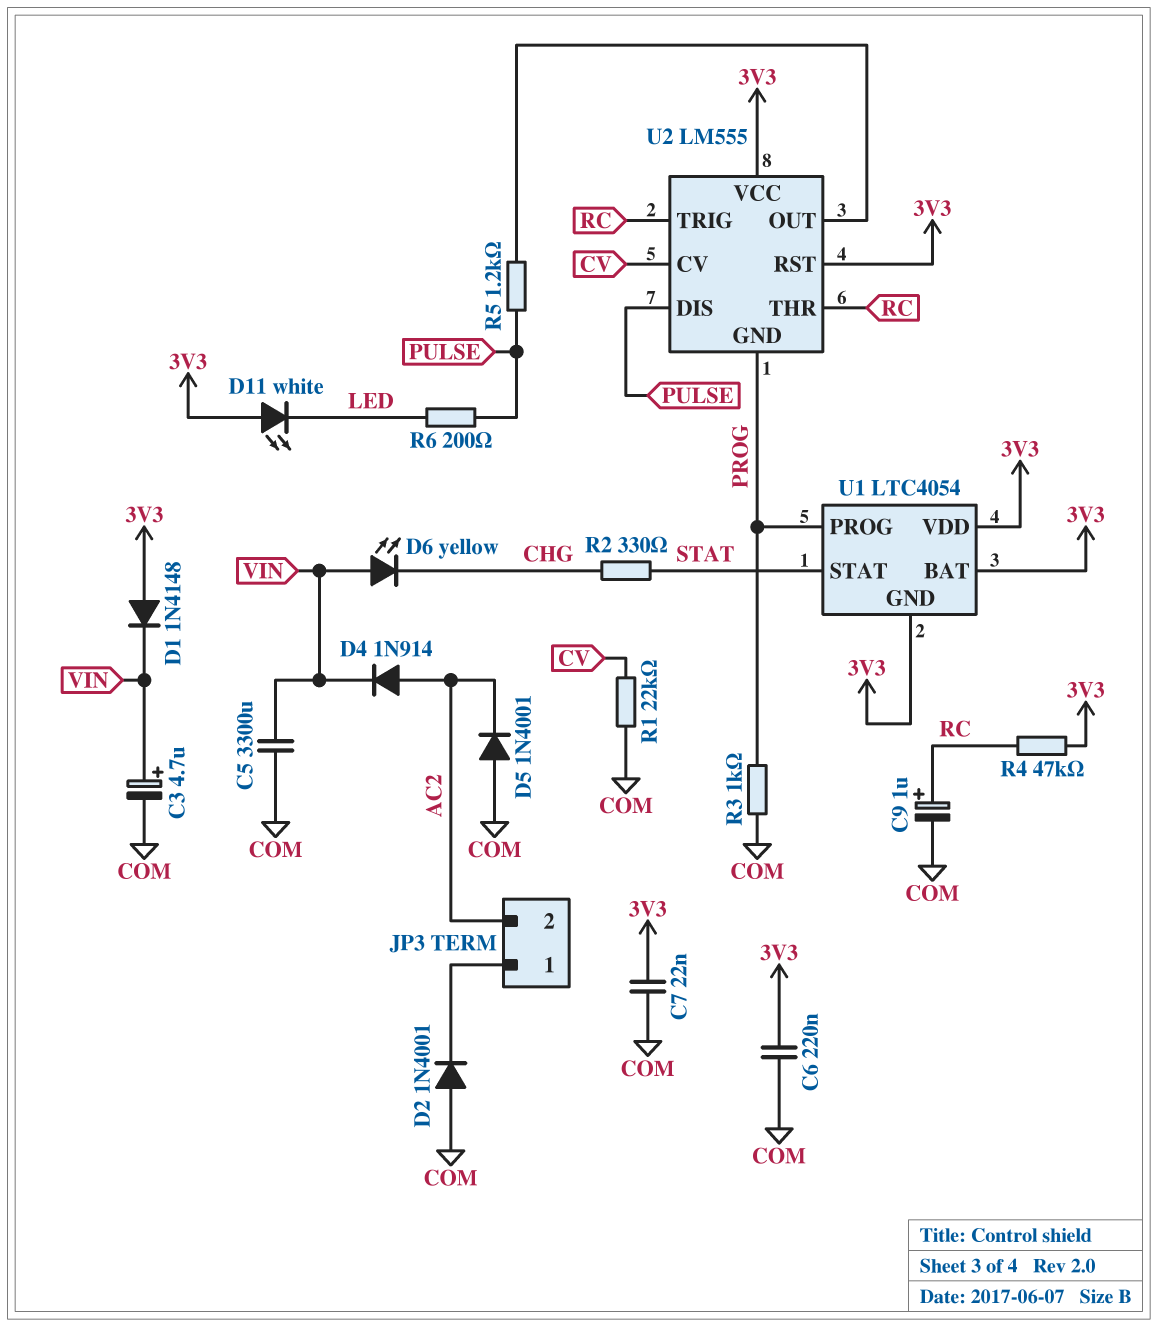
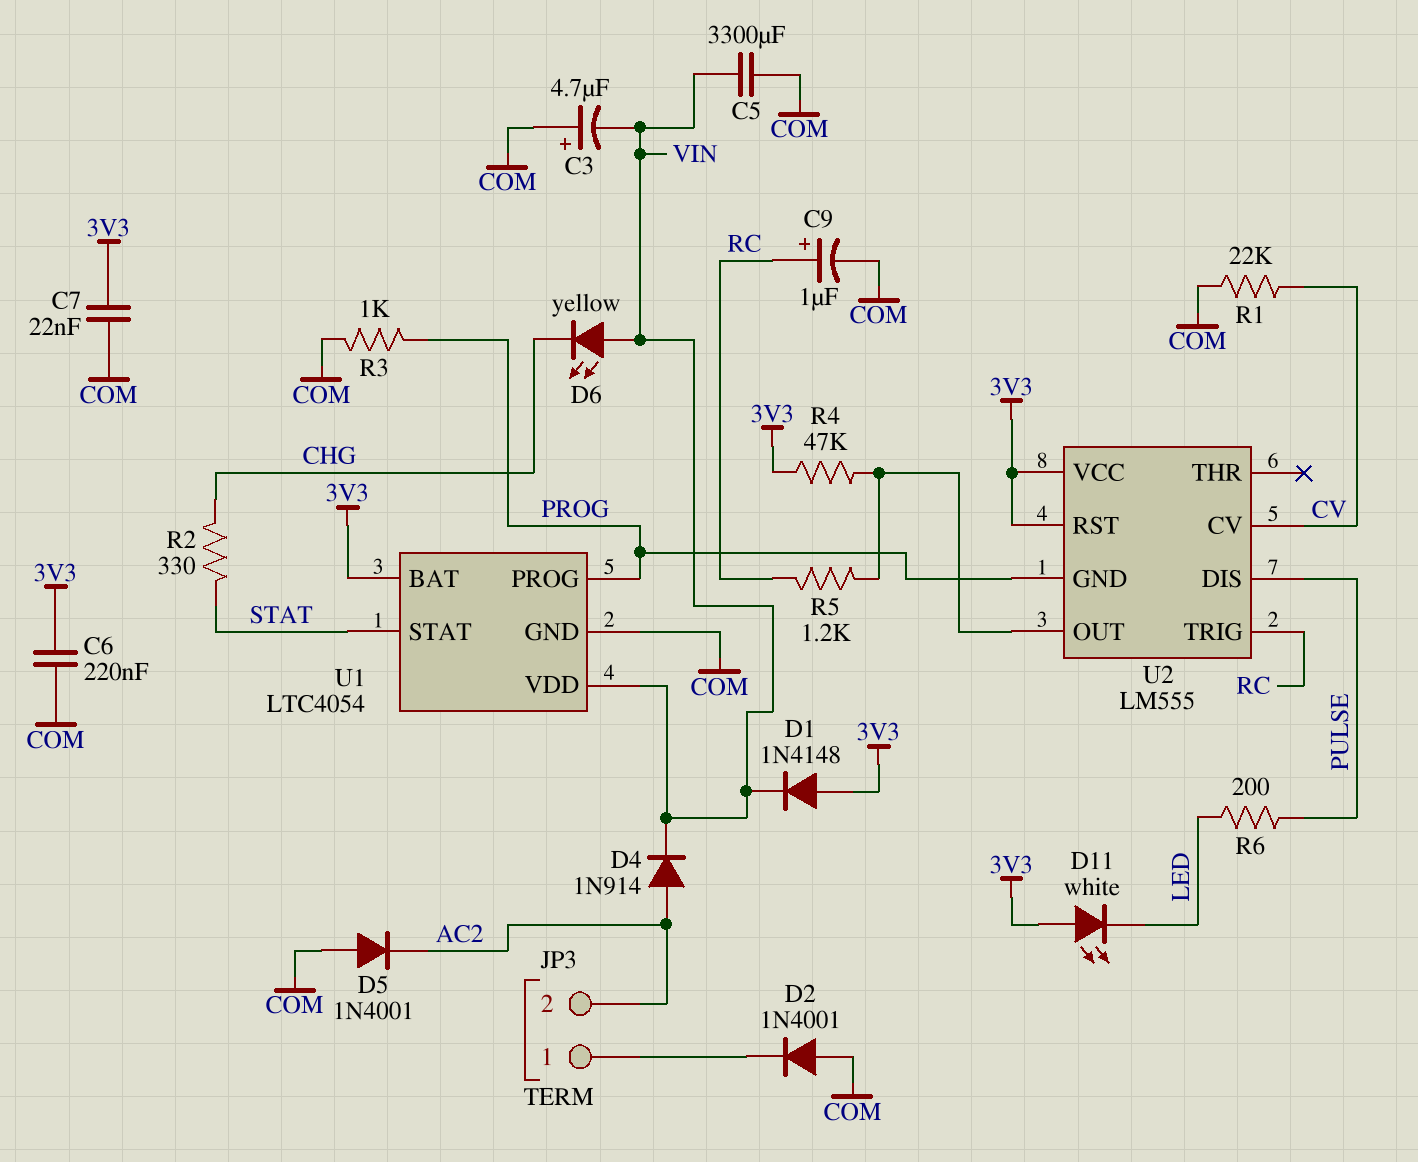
C3: 4.7uF (plus VIN, minus COM) -> 4.7uF (plus COM, minus VIN)
R4: 47k (3V3, RC) -> 47k (3V3, U2/OUT)
R5: 1.2k (PULSE, U2/OUT) -> 1.2k (RC, U2/OUT)
U1 pin GND: 3V3 -> COM
U1 pin VDD: 3V3 -> VIN
U2 pin THR: RC -> none

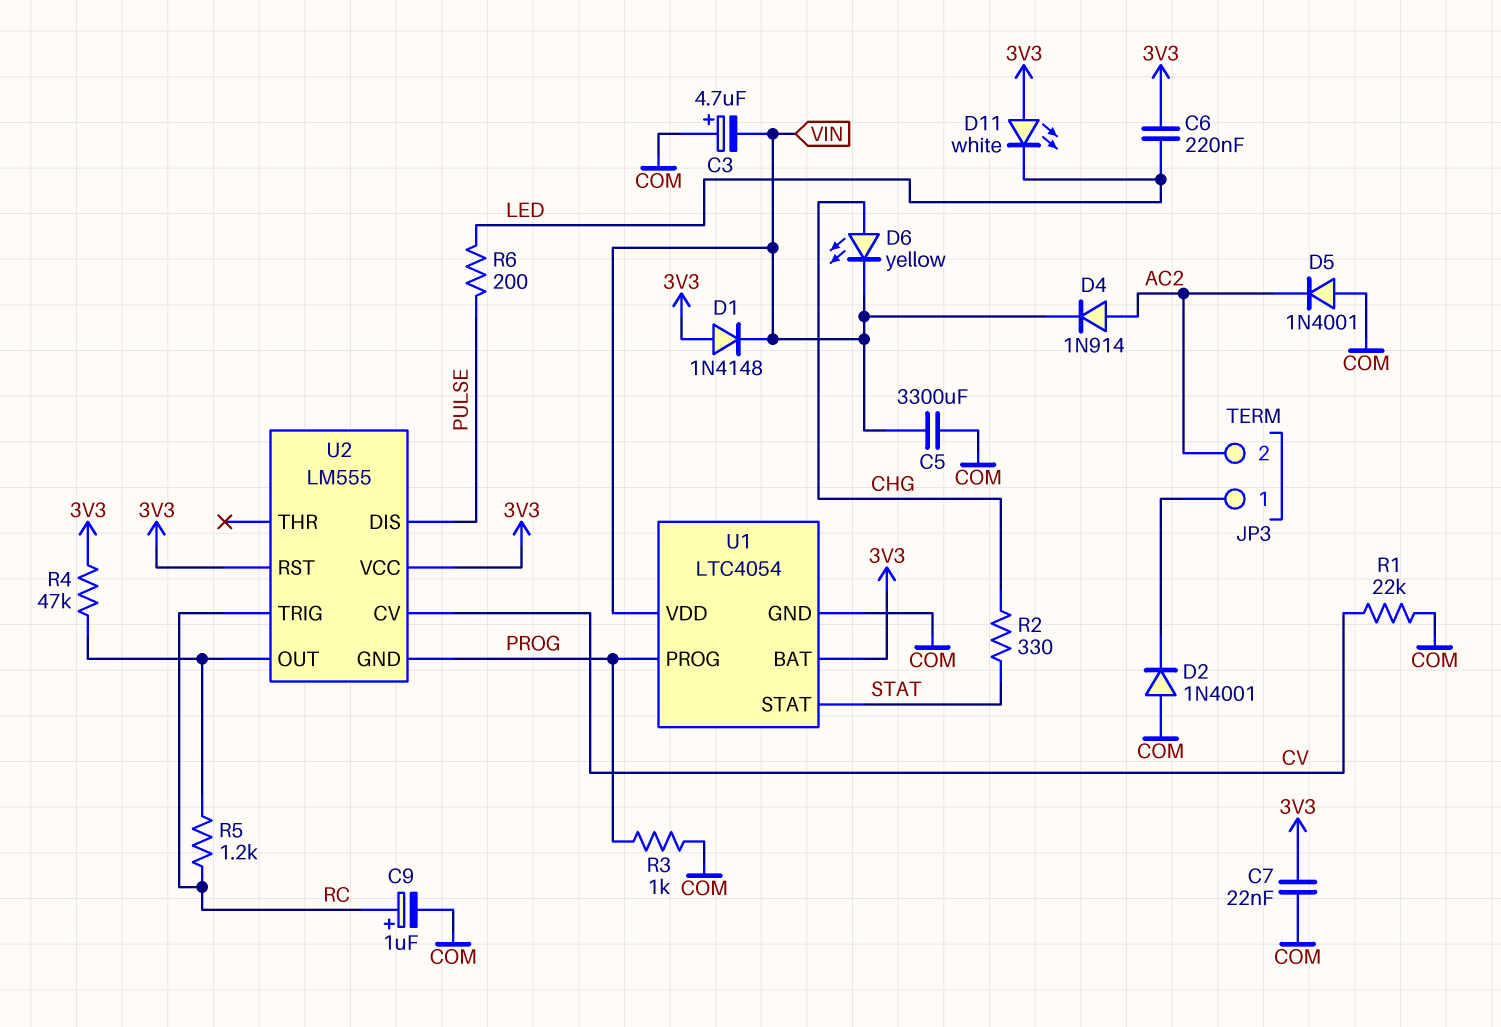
C6: 220nF (3V3, COM) -> 220nF (3V3, LED)
D6: LED yellow (A VIN, K CHG) -> LED yellow (A CHG, K VIN)

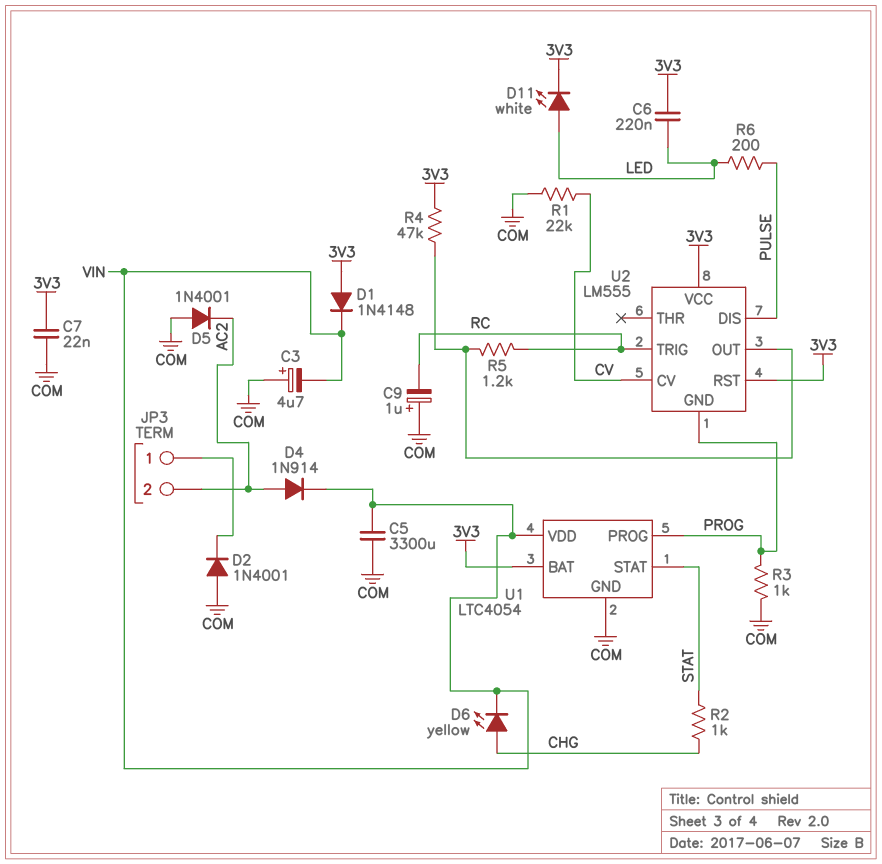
C9: 1uF (plus RC, minus COM) -> 1uF (plus COM, minus RC)
D11: LED white (A 3V3, K LED) -> LED white (A LED, K 3V3)
R2: 330 (CHG, STAT) -> 1k (CHG, STAT)

